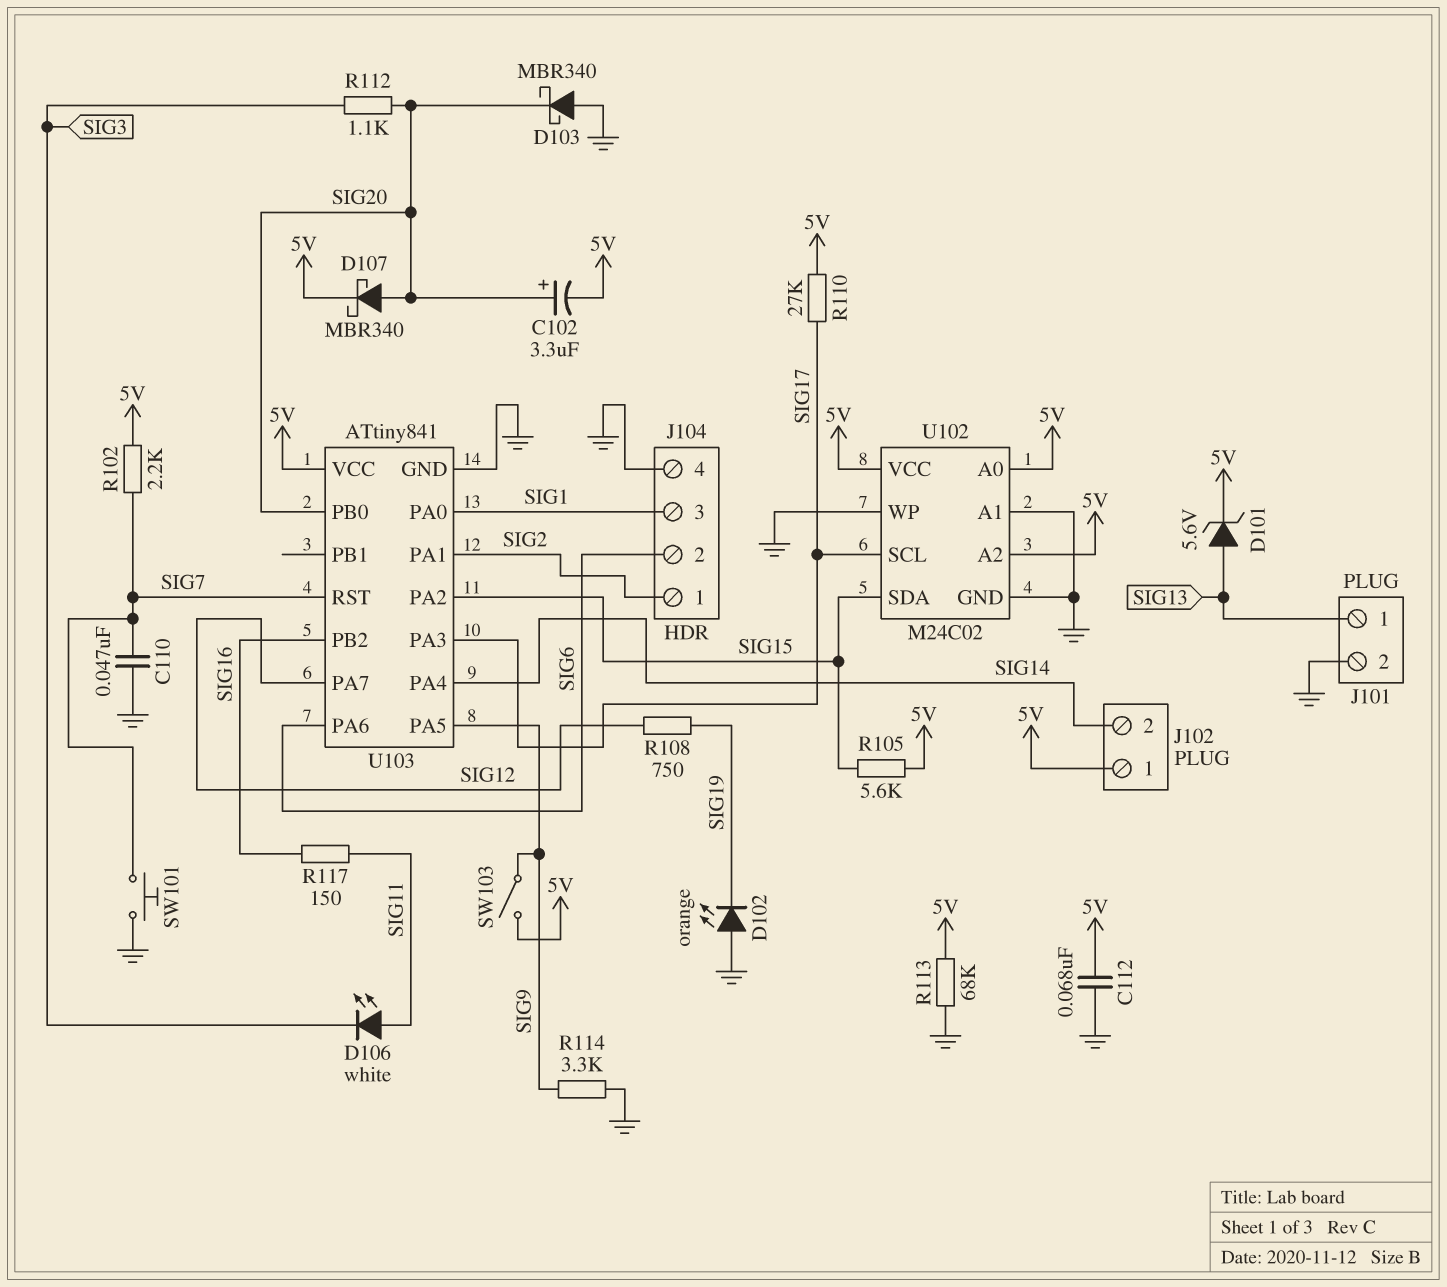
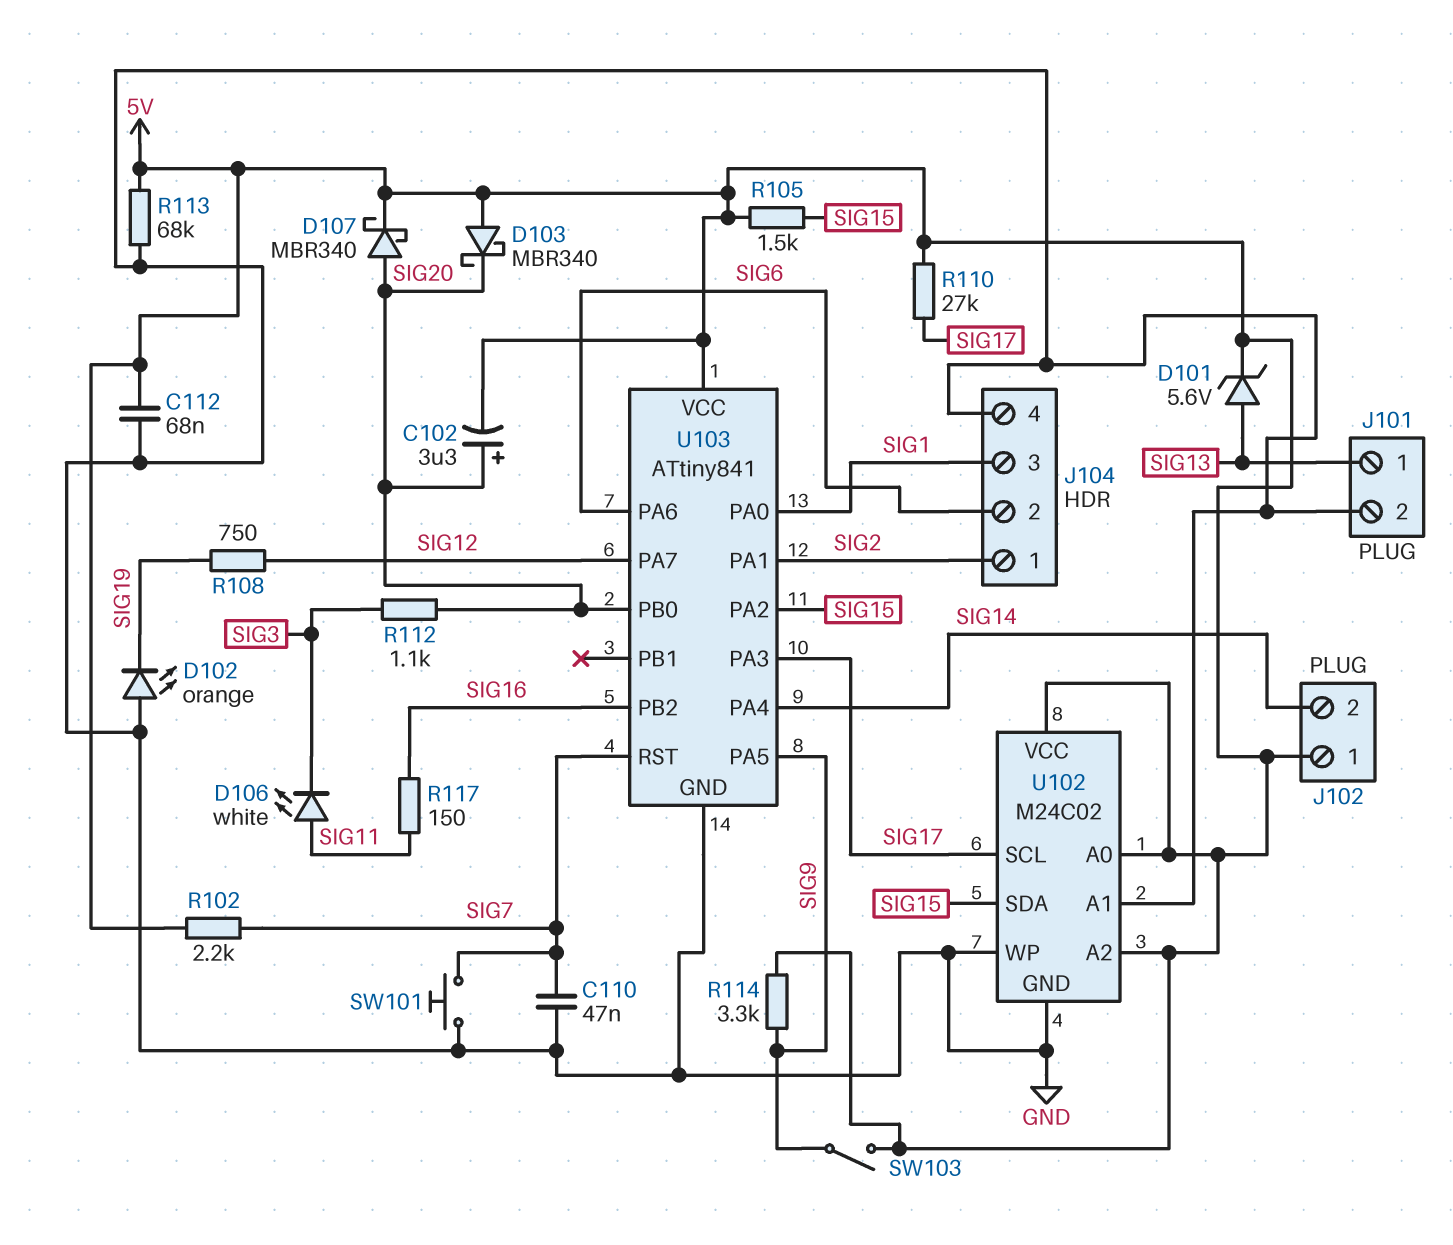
D103: schottky MBR340 (A GND, K SIG20) -> schottky MBR340 (A 5V, K SIG20)
R105: 5.6k (5V, SIG15) -> 1.5k (5V, SIG15)
R114: 3.3k (GND, SIG9) -> 3.3k (5V, SIG9)

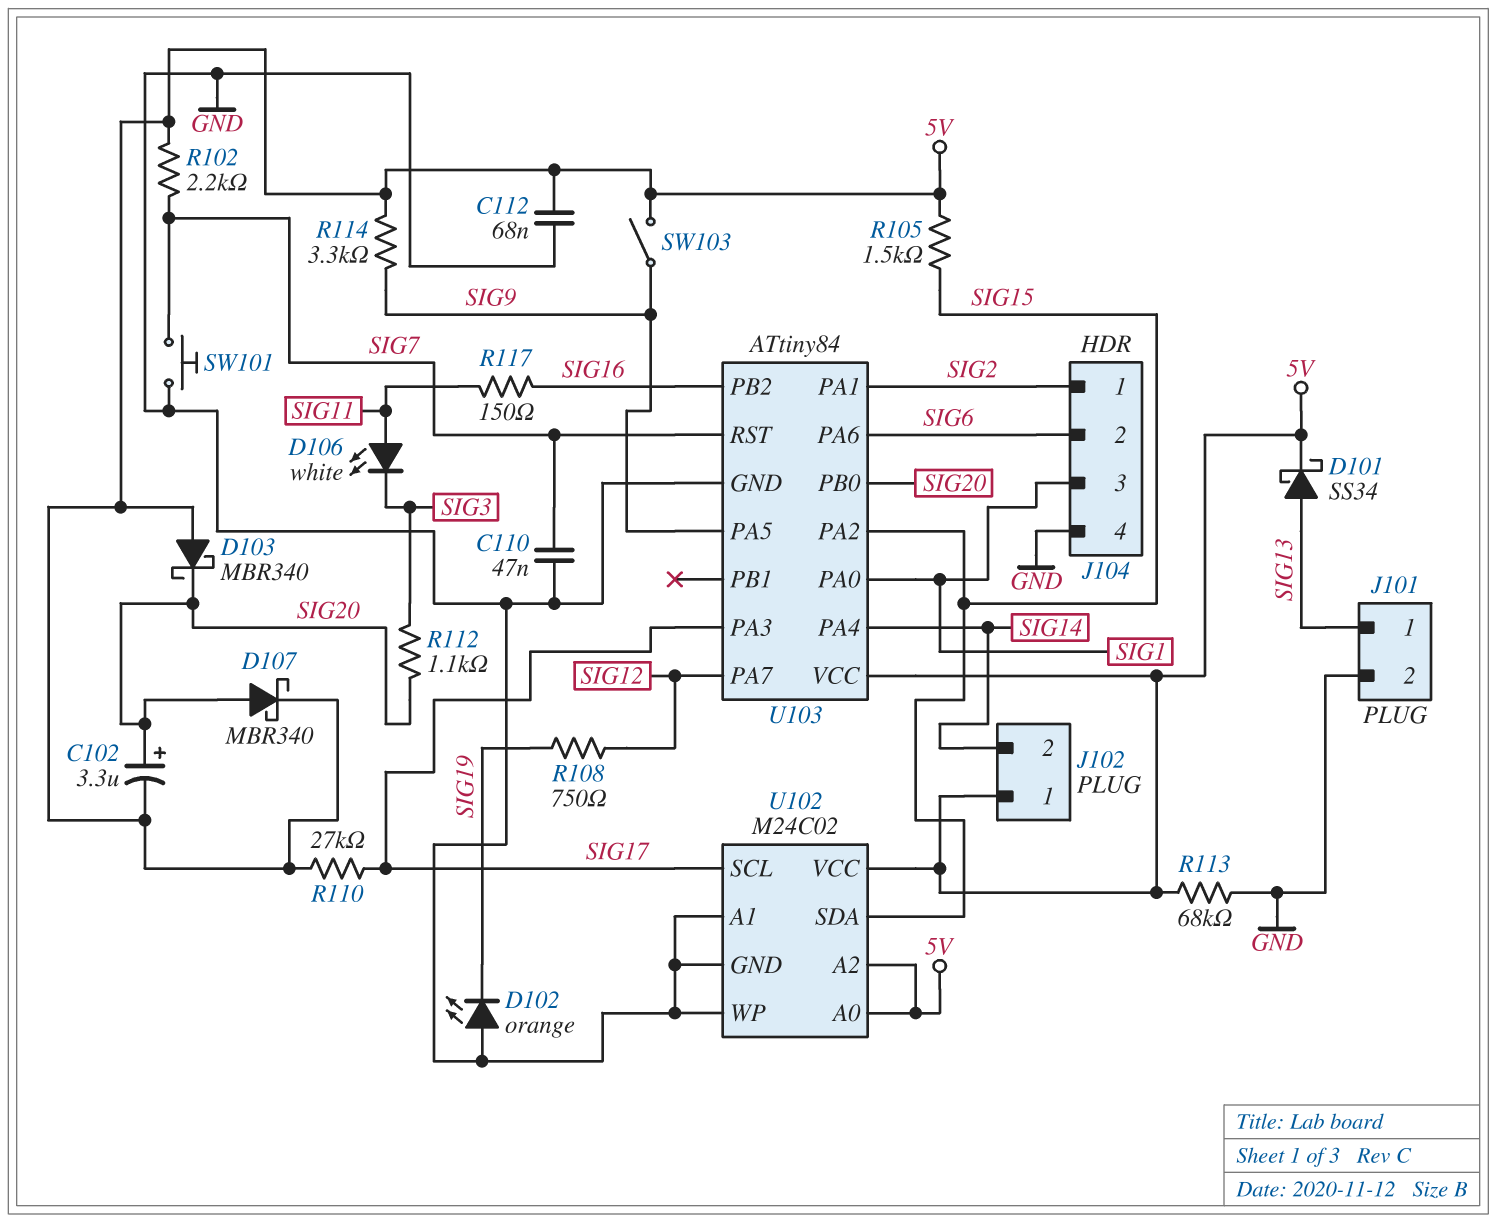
D101: zener 5.6V (A SIG13, K 5V) -> schottky SS34 (A SIG13, K 5V)
U103: ATtiny841 -> ATtiny84

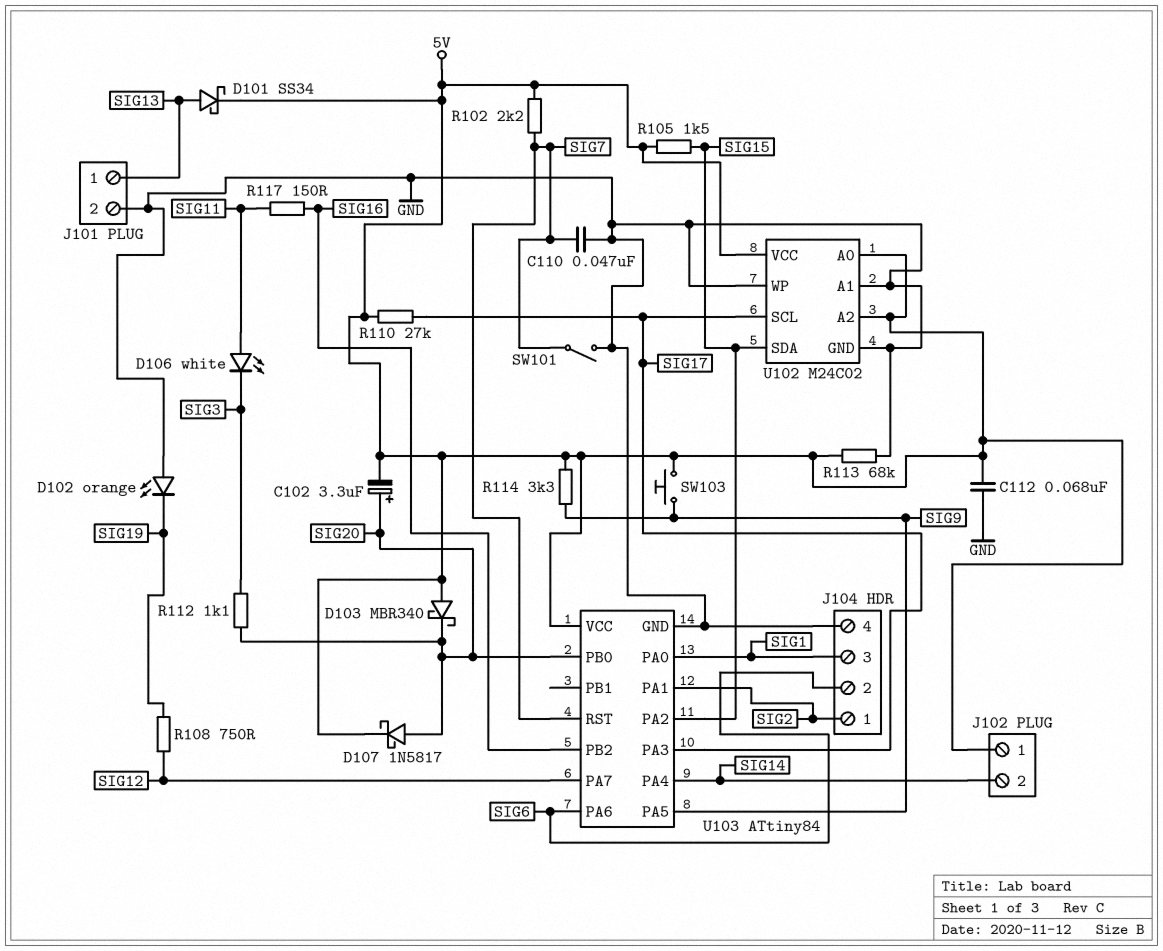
D107: schottky MBR340 (A SIG20, K 5V) -> schottky 1N5817 (A SIG20, K 5V)
SW101: button (GND, SIG7) -> switch (GND, SIG7)
SW103: switch (5V, SIG9) -> button (5V, SIG9)

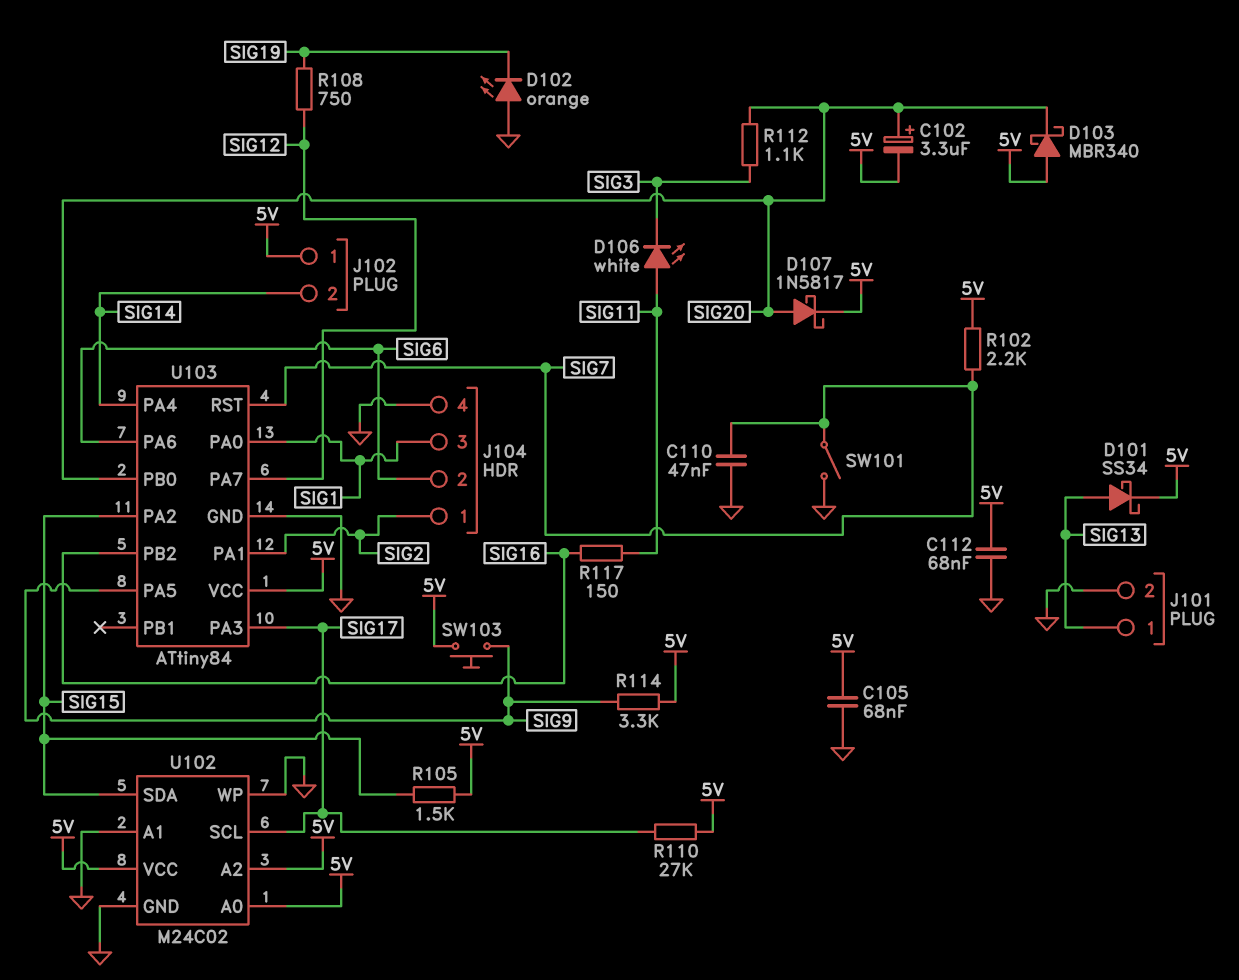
C105: none -> 68nF (5V, GND)
R113: 68k (5V, GND) -> none

